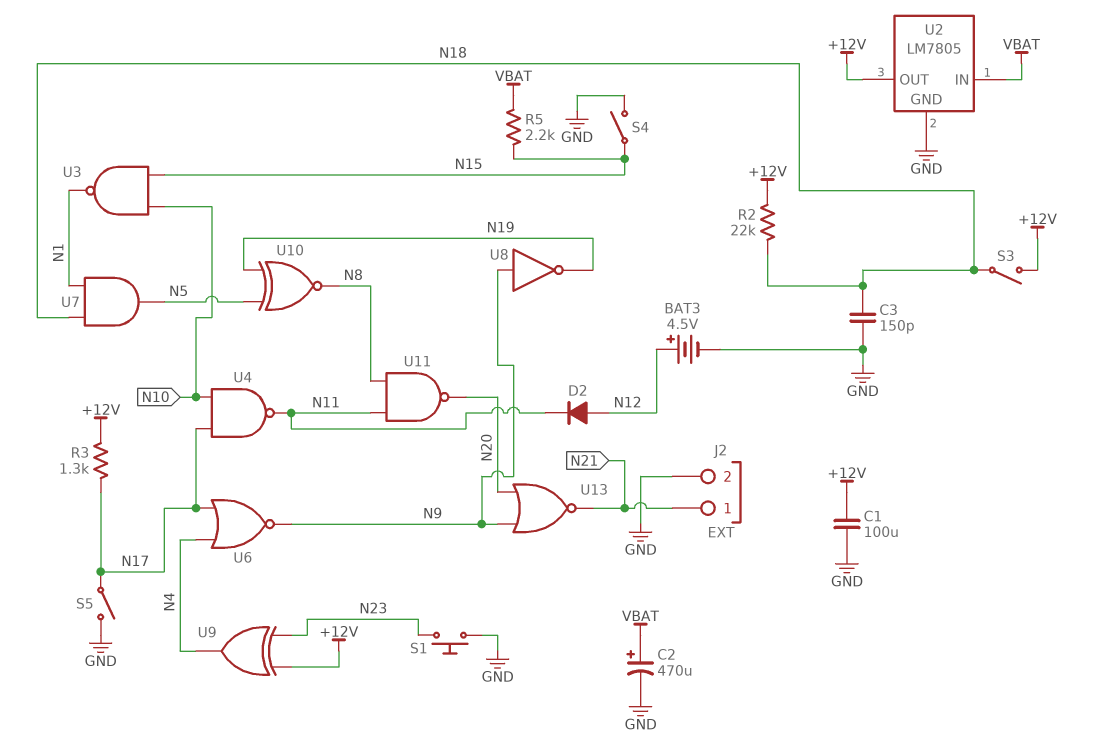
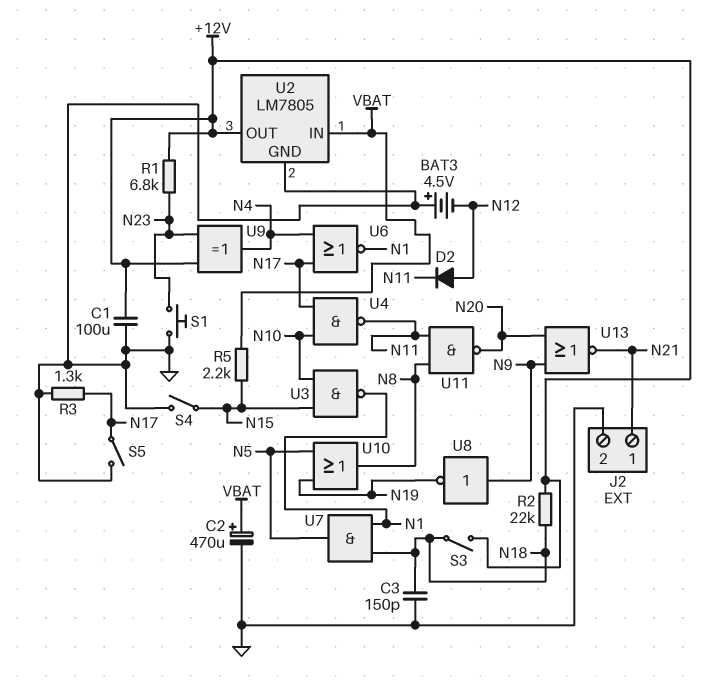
BAT3: 4.5V (plus N12, minus GND) -> 4.5V (plus GND, minus N12)
R1: none -> 6.8k (+12V, N23)
R3: 1.3k (+12V, N17) -> 1.3k (GND, N17)
U6: NOR (in N4, in N17, out N9) -> NOR (in N4, in N17, out N1)
U10: XNOR (in N5, in N19, out N8) -> OR (in N5, in N19, out N8)

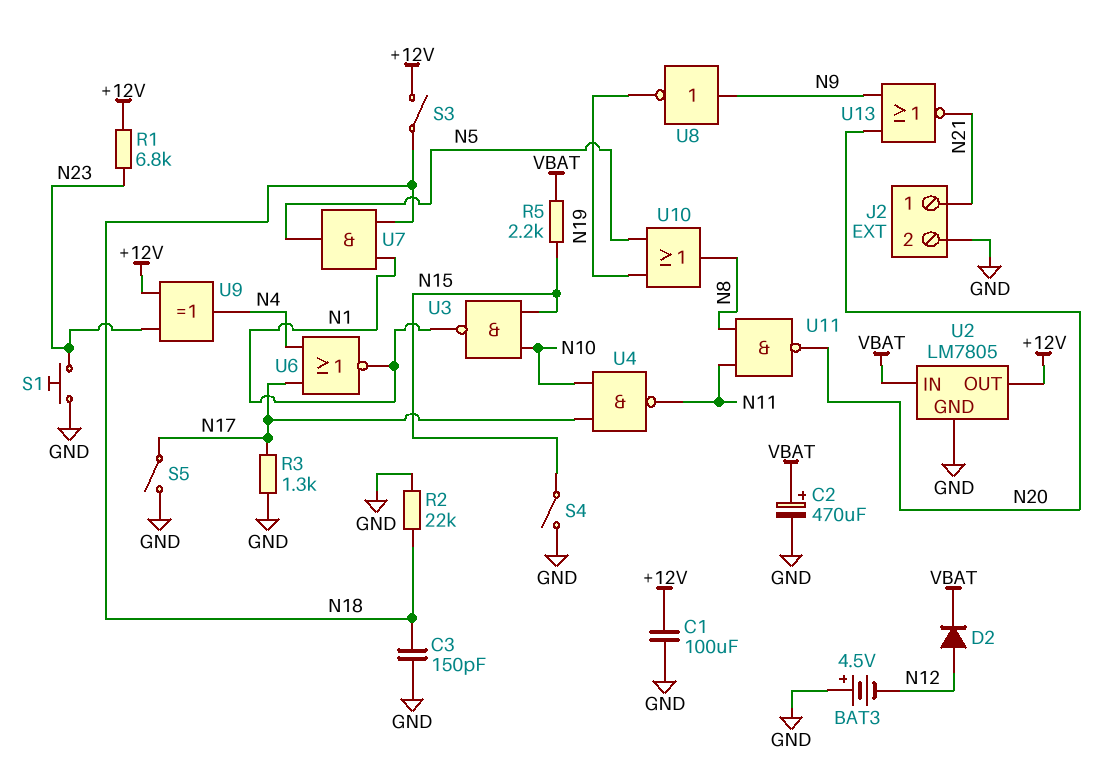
D2: diode (A N12, K N11) -> diode (A N12, K VBAT)
R2: 22k (+12V, N18) -> 22k (GND, N18)

